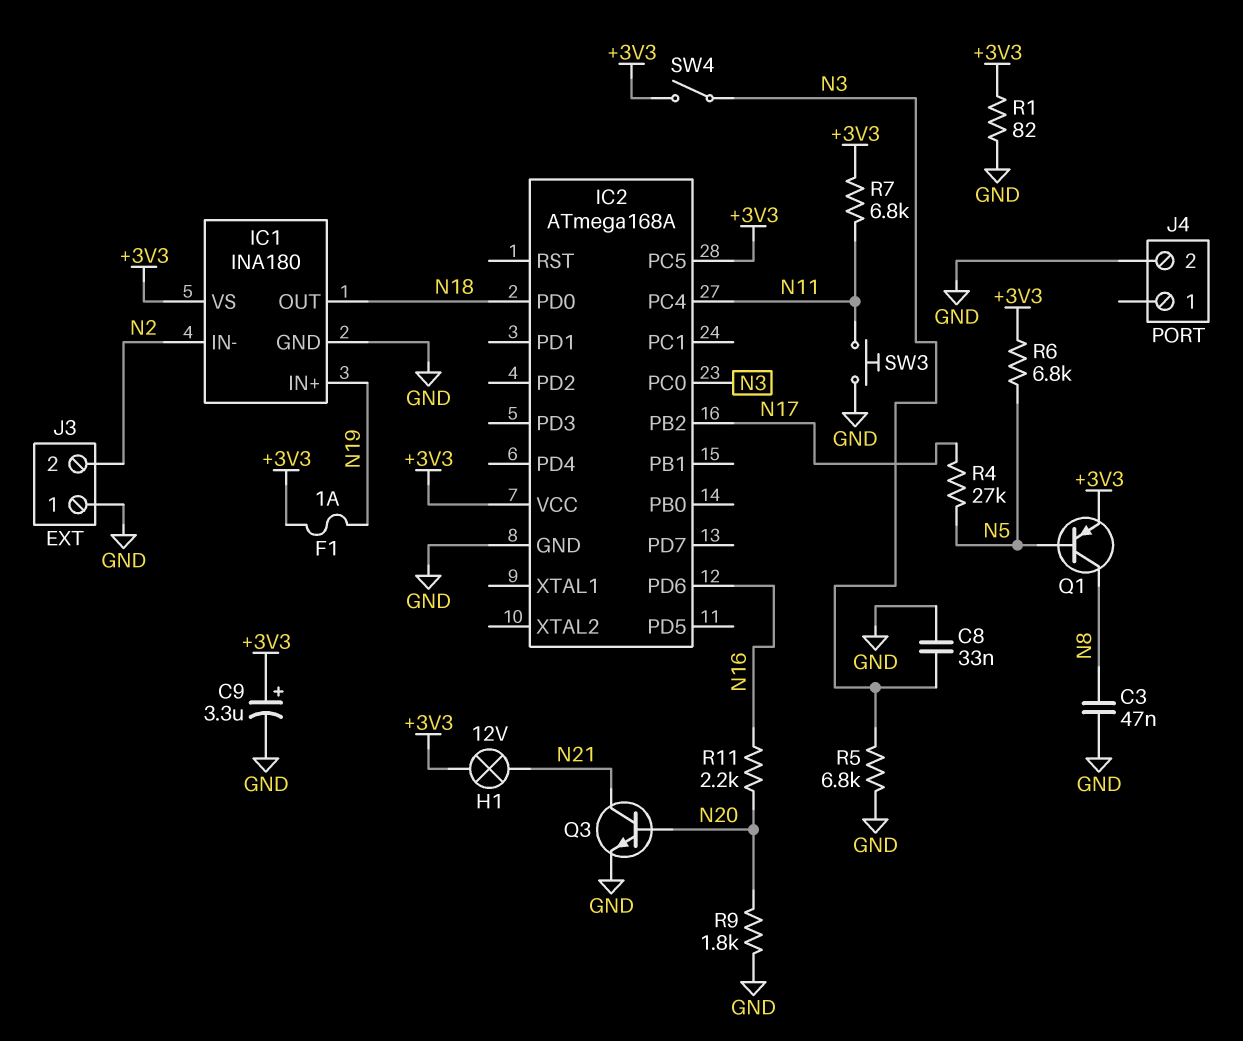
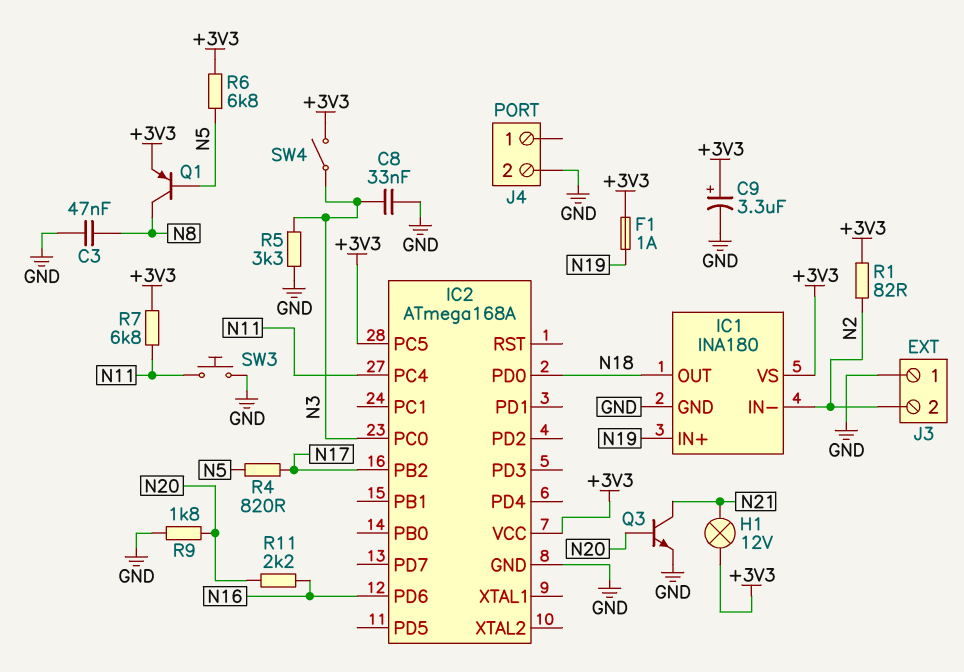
R1: 82 (+3V3, GND) -> 82 (+3V3, N2)
R4: 27k (N5, N17) -> 820 (N5, N17)
R5: 6.8k (GND, N3) -> 3.3k (GND, N3)

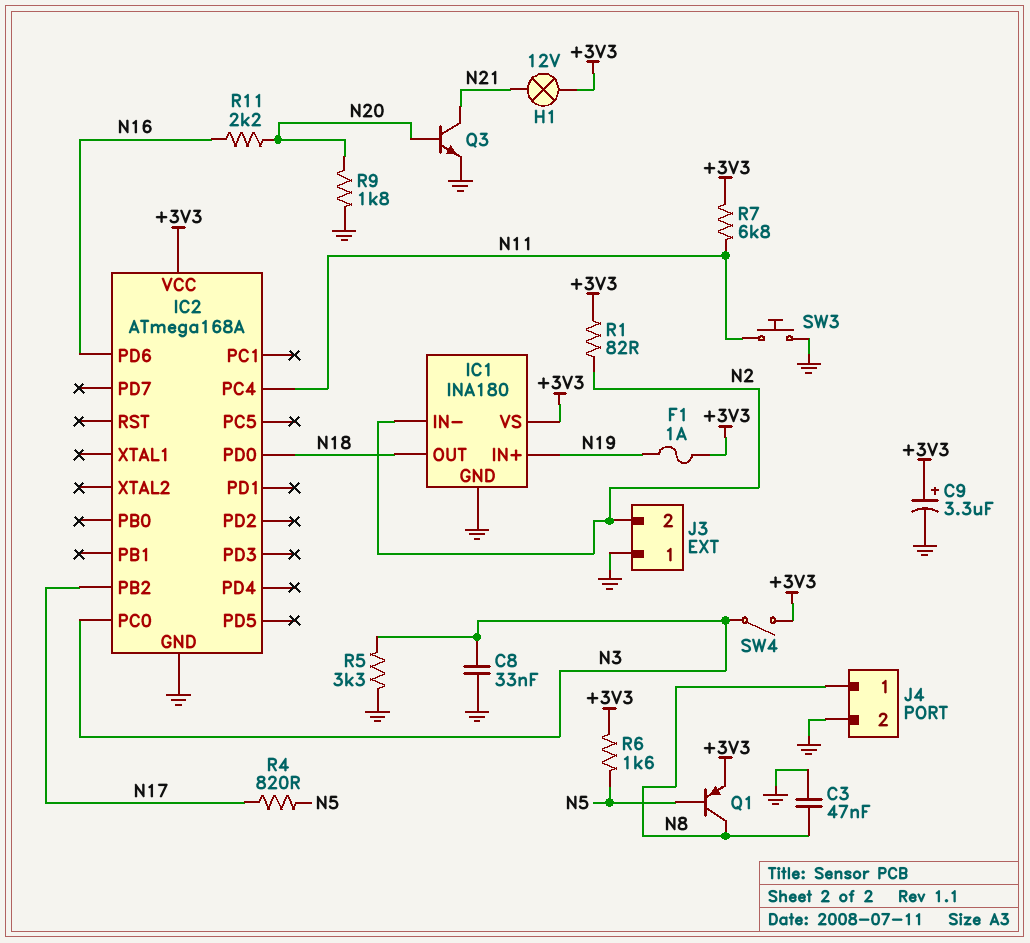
IC2 pin PC5: +3V3 -> none
J4 pin 1: none -> N8
R6: 6.8k (+3V3, N5) -> 1.6k (+3V3, N5)

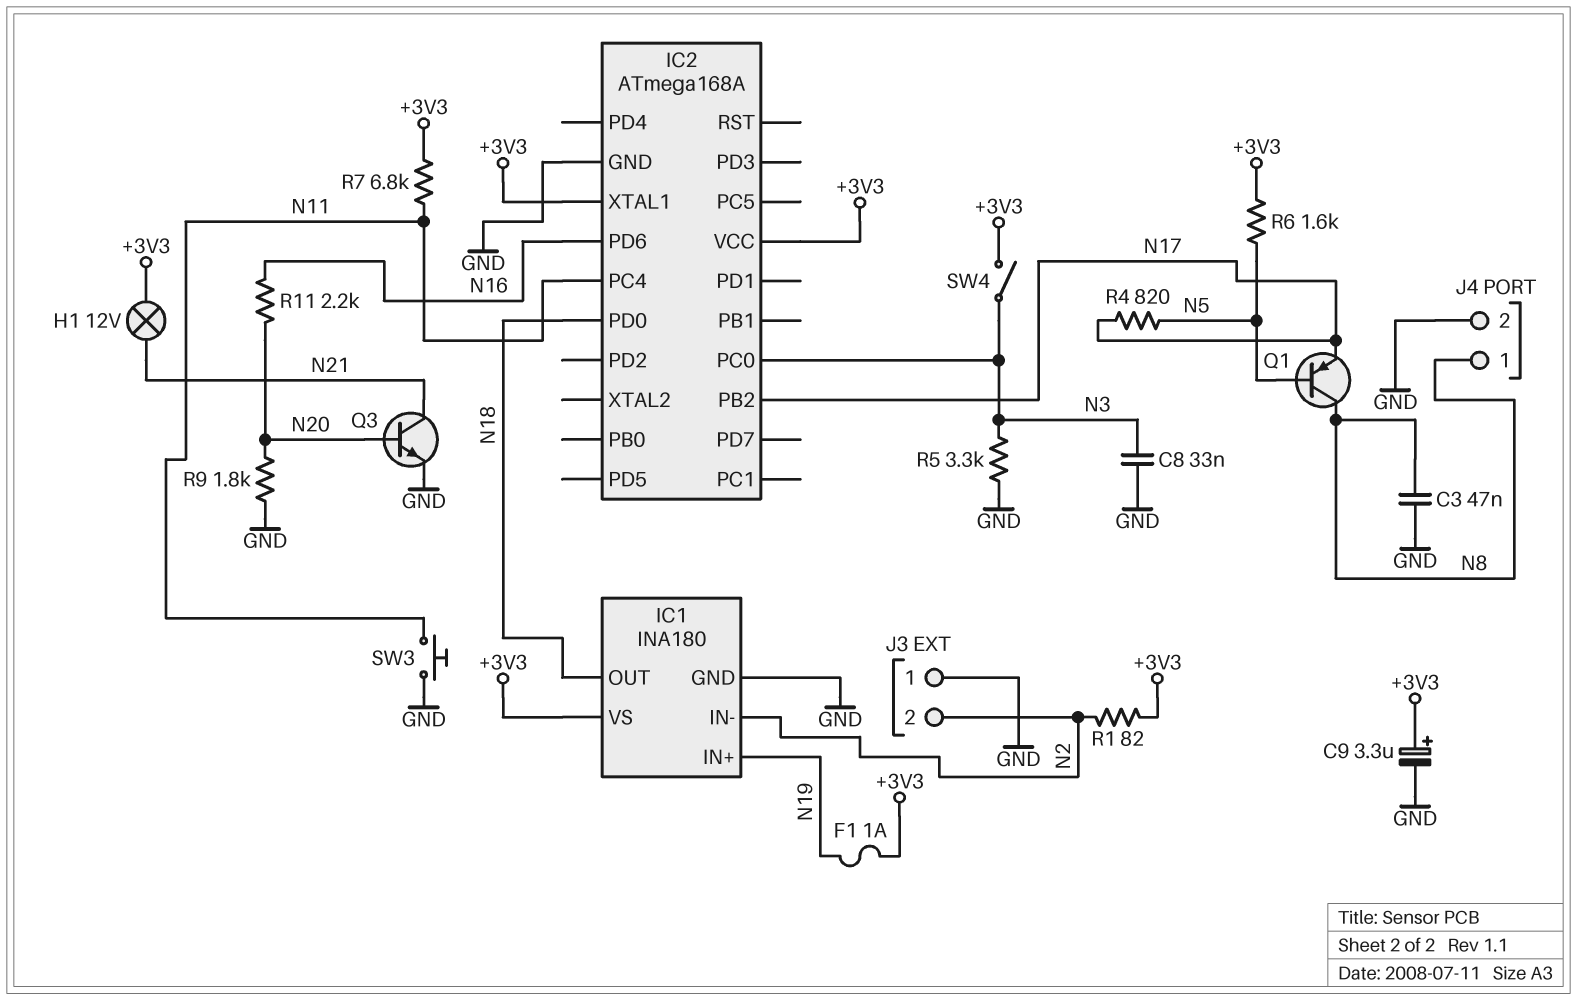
IC2 pin XTAL1: none -> +3V3
Q1: PNP (B N5, C N8, E +3V3) -> PNP (B N5, C N8, E N17)

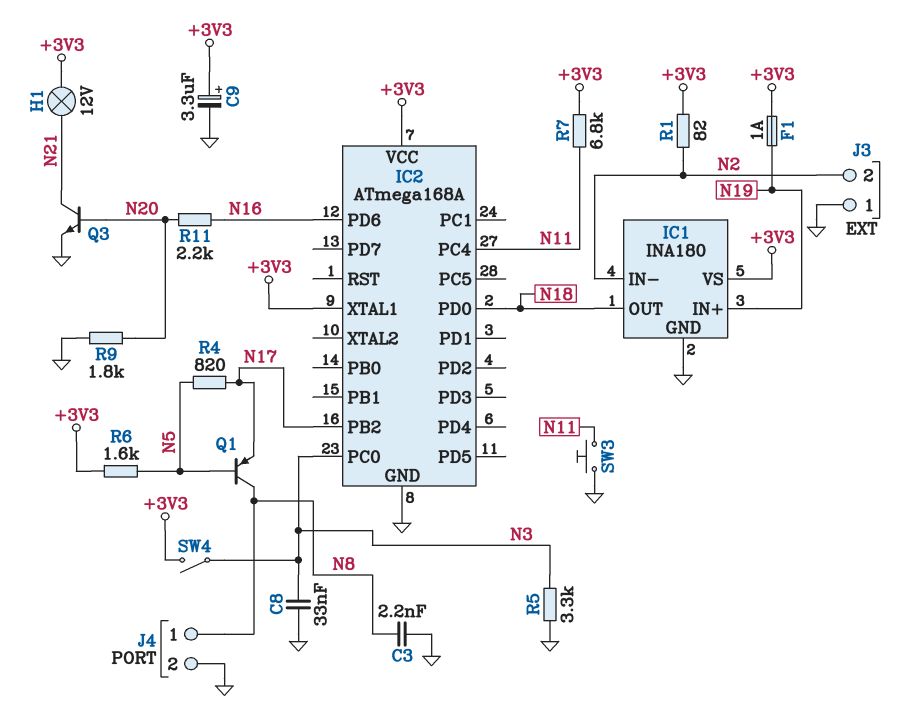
C3: 47nF (GND, N8) -> 2.2nF (GND, N8)

